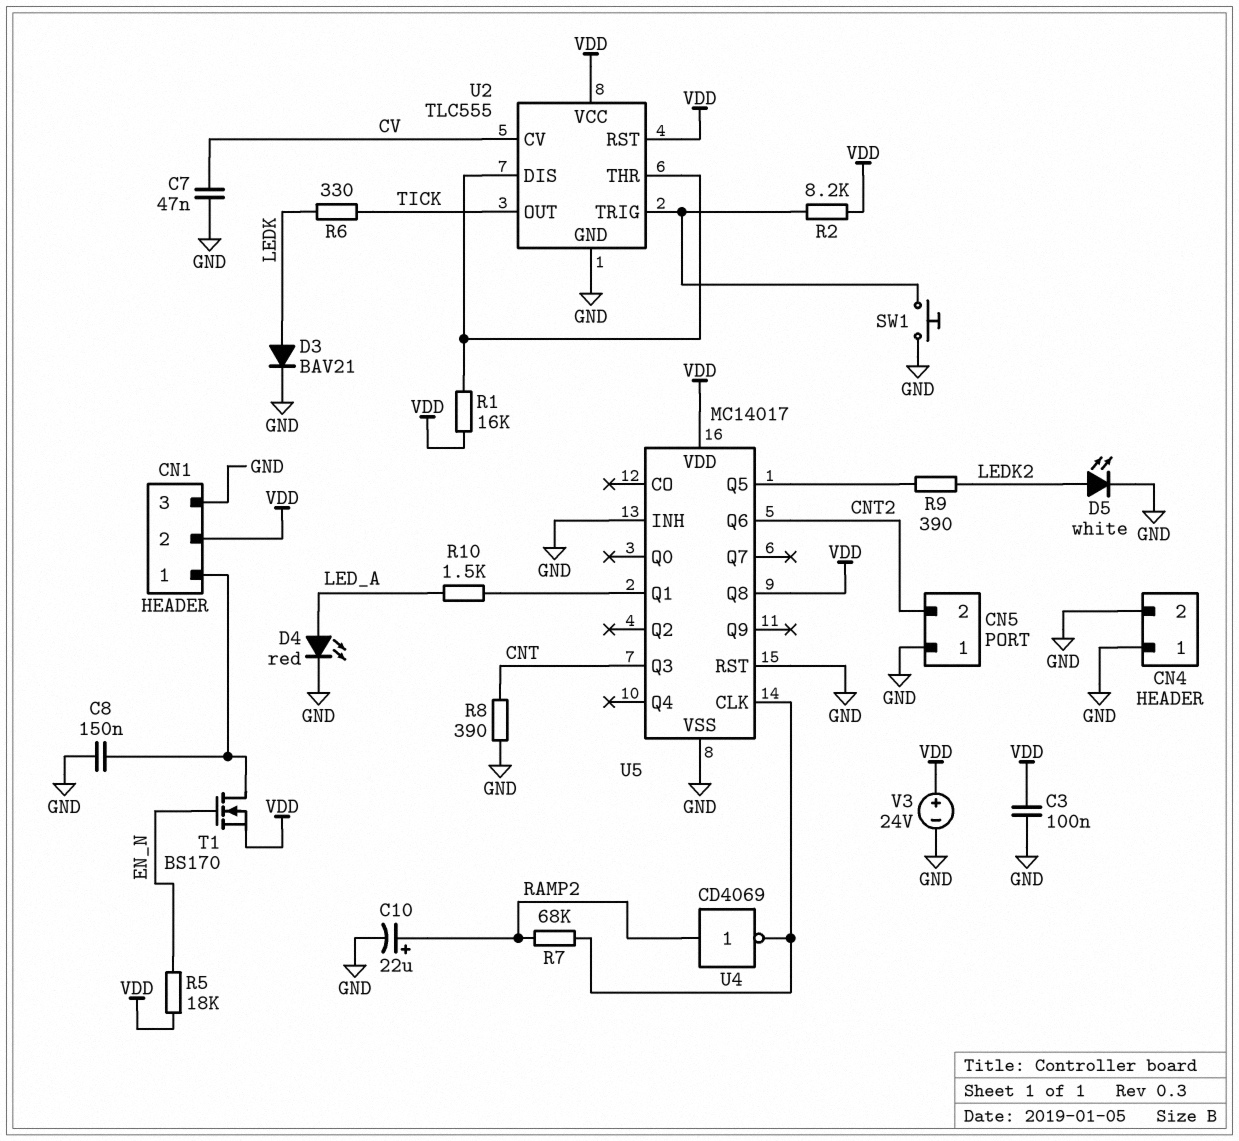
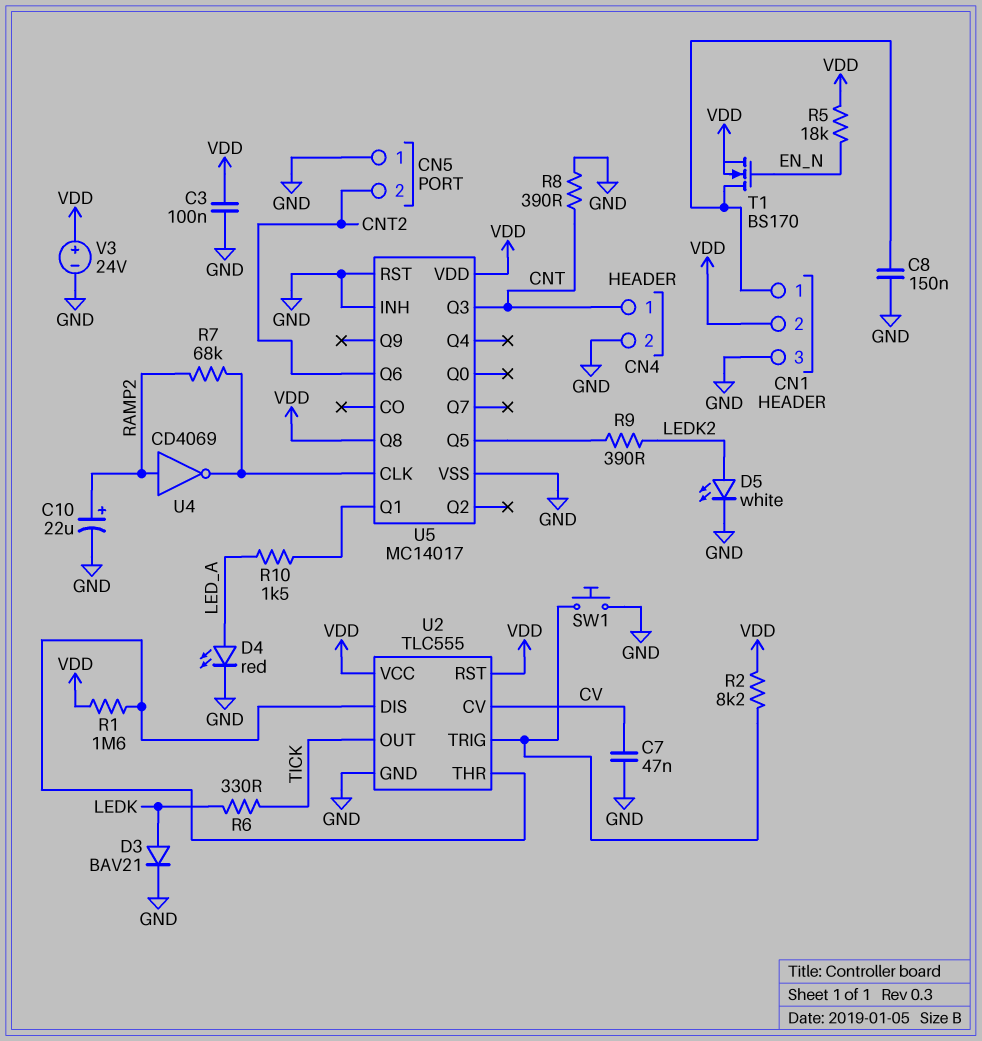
CN4 pin 1: GND -> CNT
R1: 16k (U2/DIS, VDD) -> 1.6M (U2/DIS, VDD)

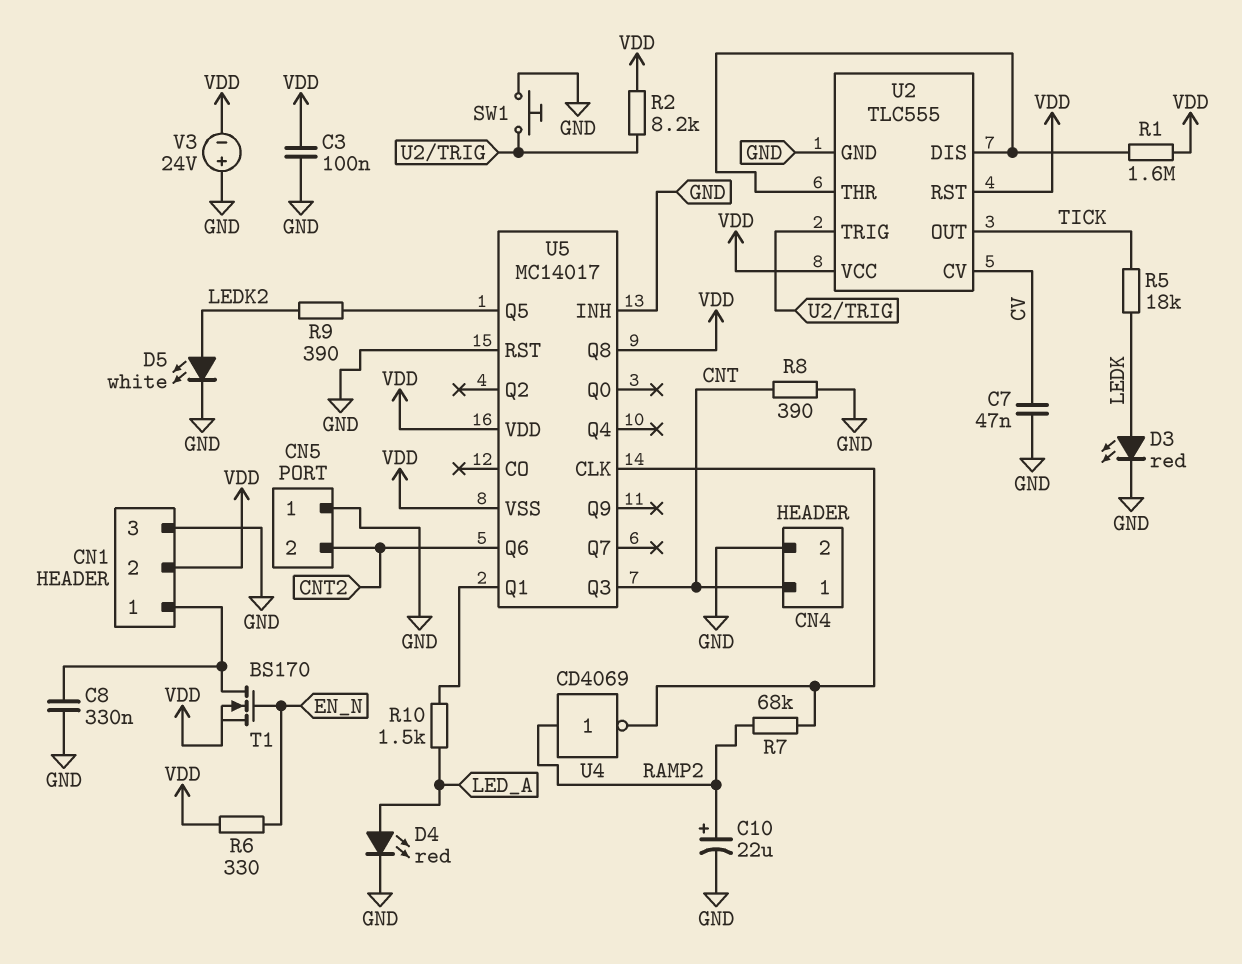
C8: 150nF (CN1/1, GND) -> 330nF (CN1/1, GND)
D3: diode BAV21 (A LEDK, K GND) -> LED red (A LEDK, K GND)
R5: 18k (EN_N, VDD) -> 18k (LEDK, TICK)
R6: 330 (LEDK, TICK) -> 330 (EN_N, VDD)
U5 pin VSS: GND -> VDD
V3: 24V (plus VDD, minus GND) -> 24V (plus GND, minus VDD)

